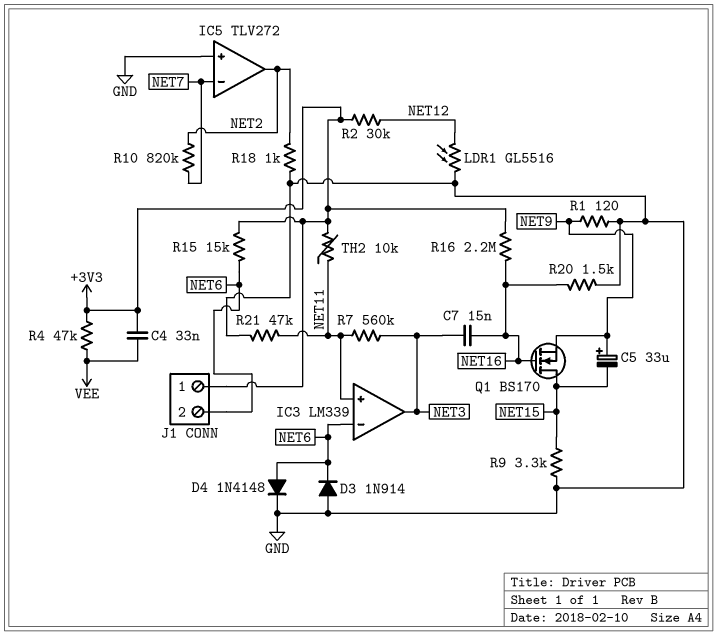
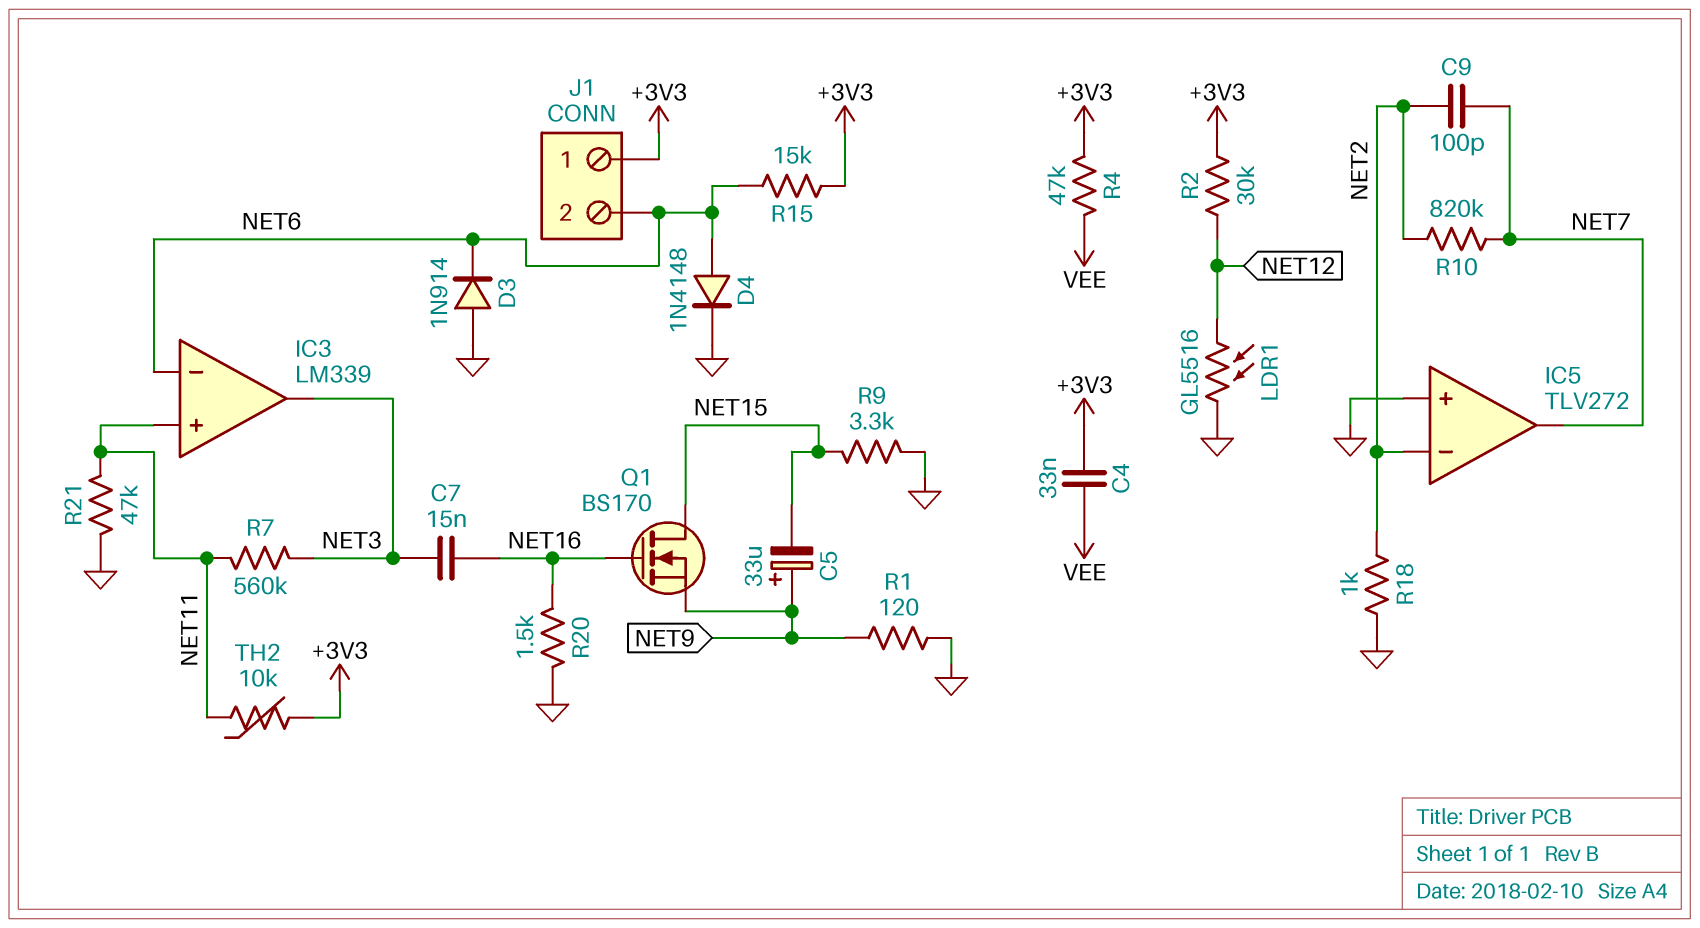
C9: none -> 100pF (NET2, NET7)
IC5 pin in-: NET7 -> NET2
IC5 pin out: NET2 -> NET7
R16: 2.2M (+3V3, NET16) -> none

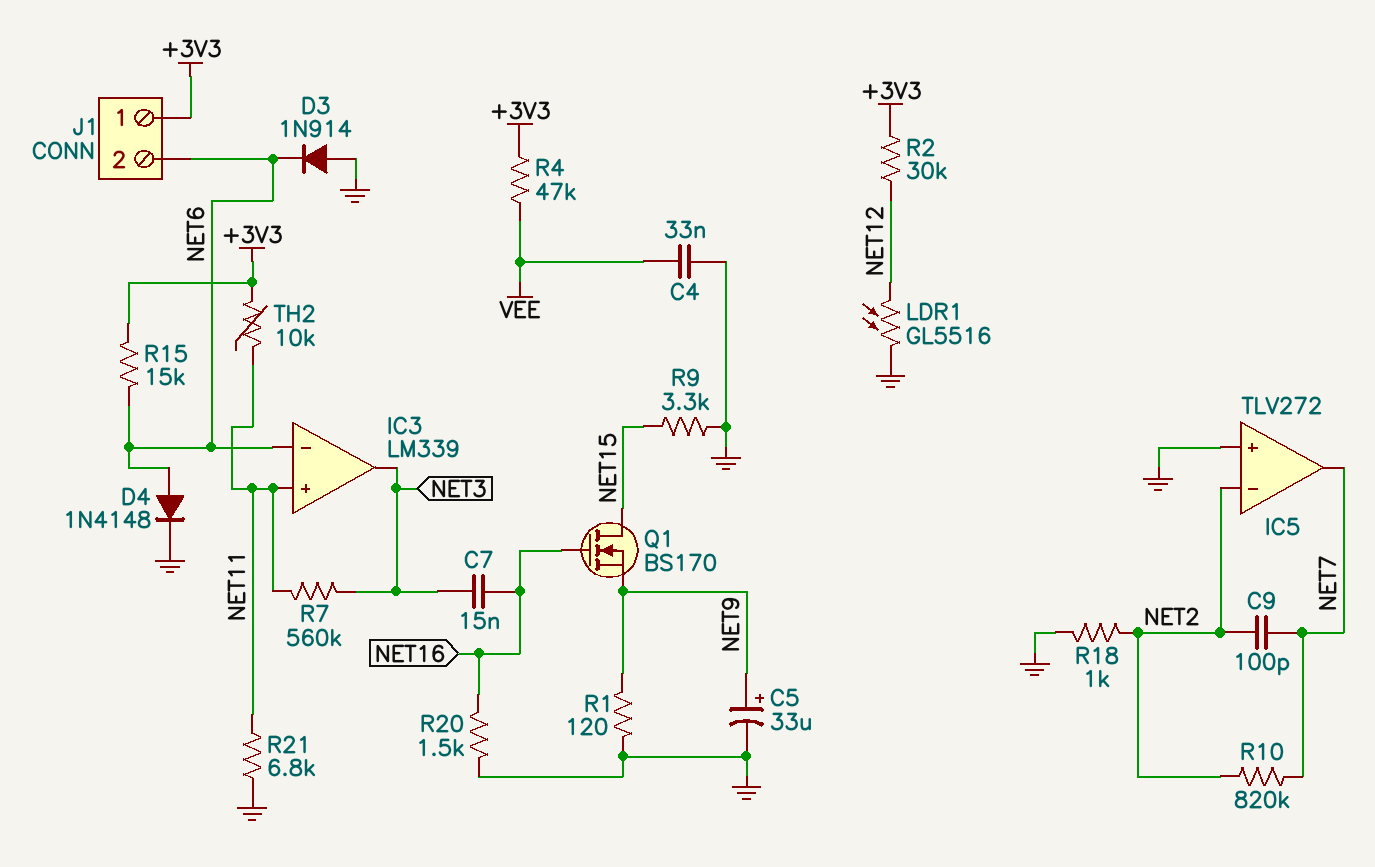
C4: 33nF (+3V3, VEE) -> 33nF (GND, VEE)
C5: 33uF (plus NET9, minus NET15) -> 33uF (plus NET9, minus GND)
R21: 47k (GND, NET11) -> 6.8k (GND, NET11)

